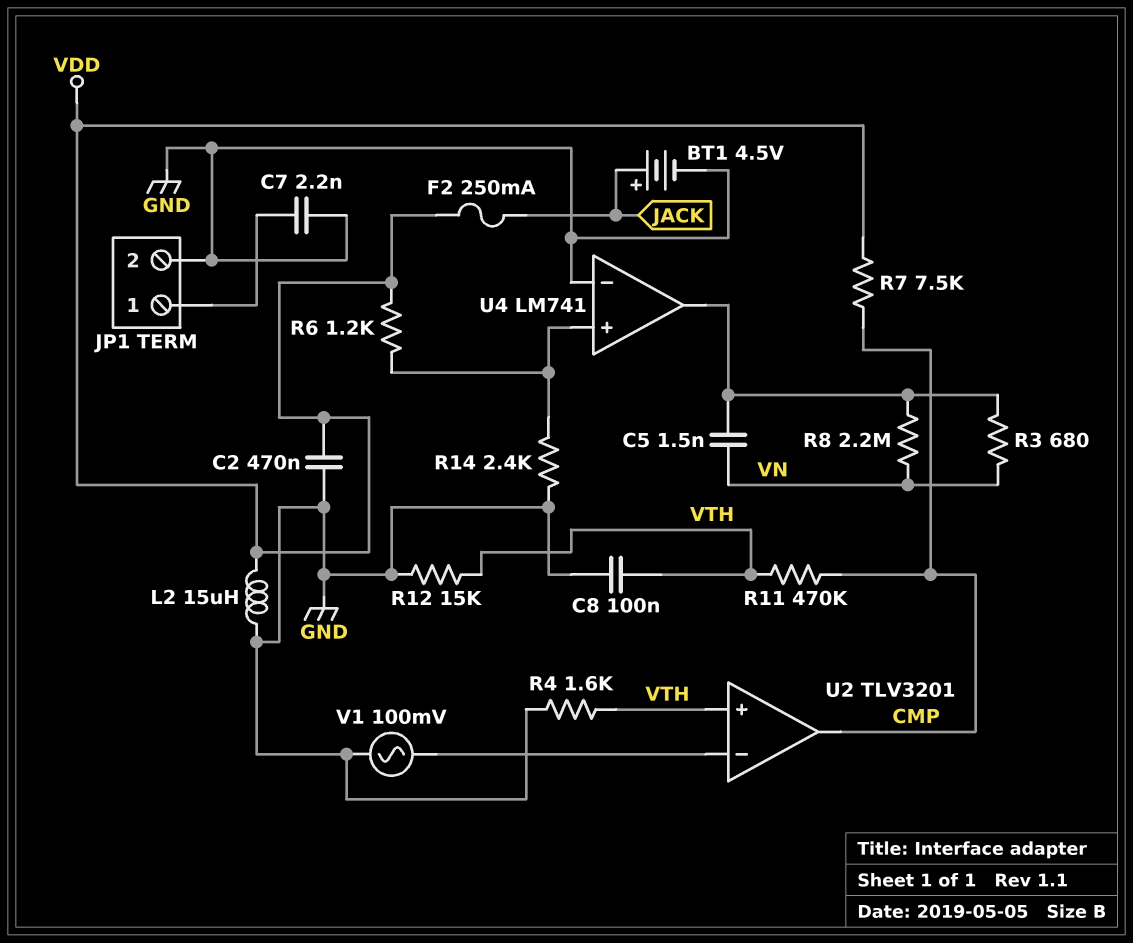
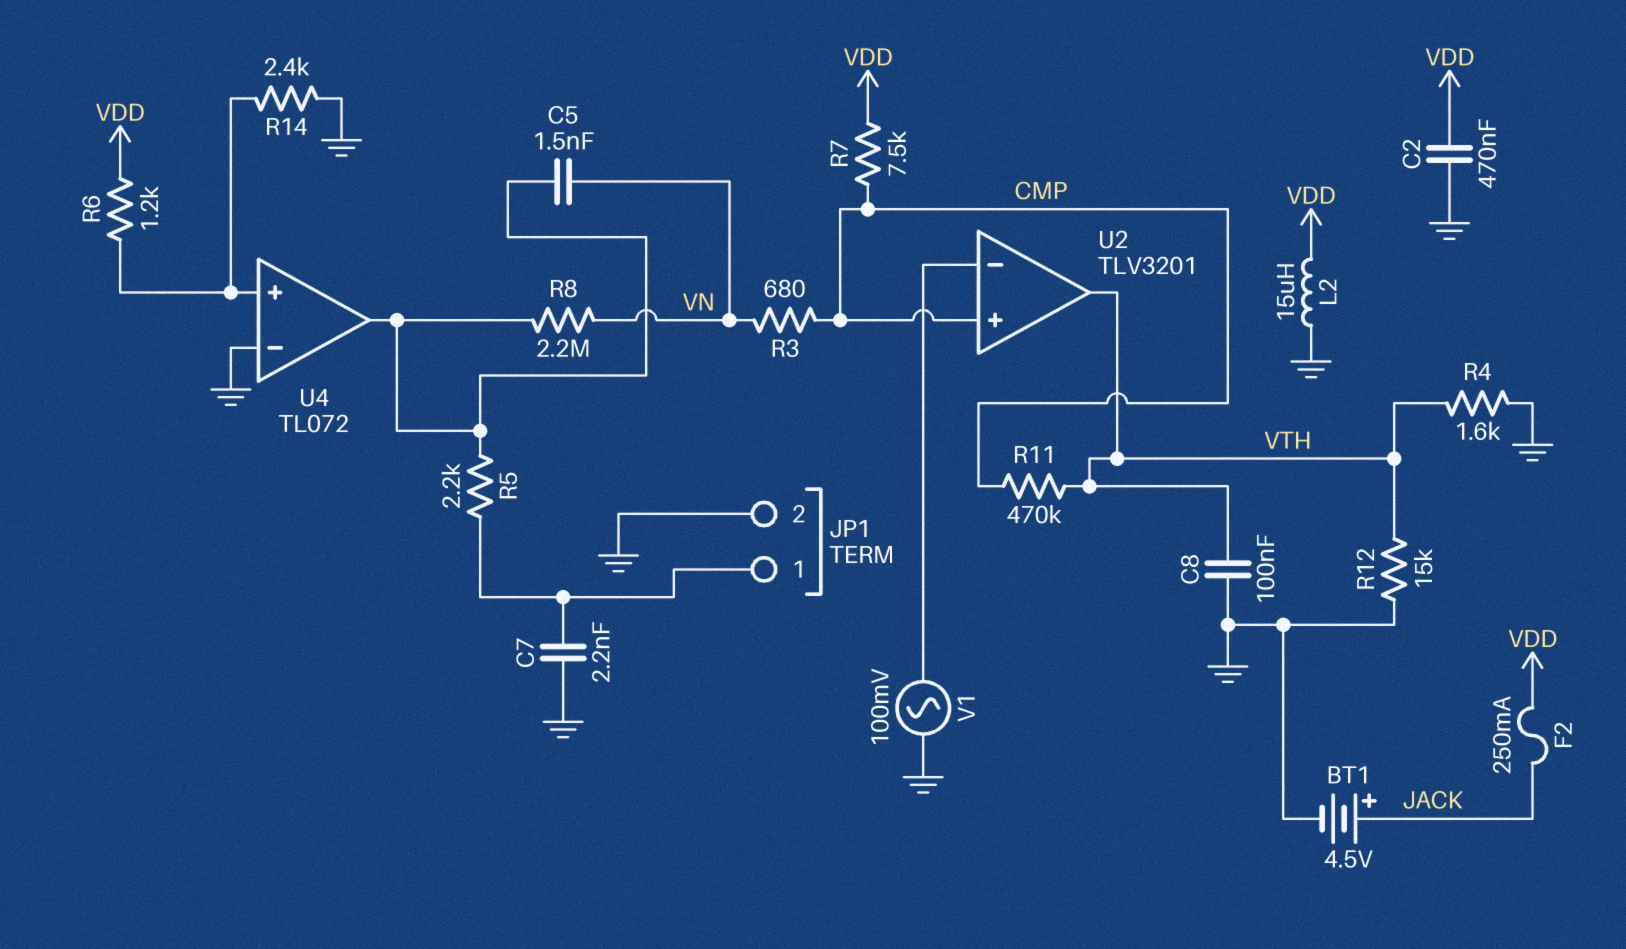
R3: 680 (U4/out, VN) -> 680 (CMP, VN)
R5: none -> 2.2k (JP1/1, U4/out)
U2 pin in+: VTH -> CMP
U2 pin out: CMP -> VTH
U4: LM741 -> TL072

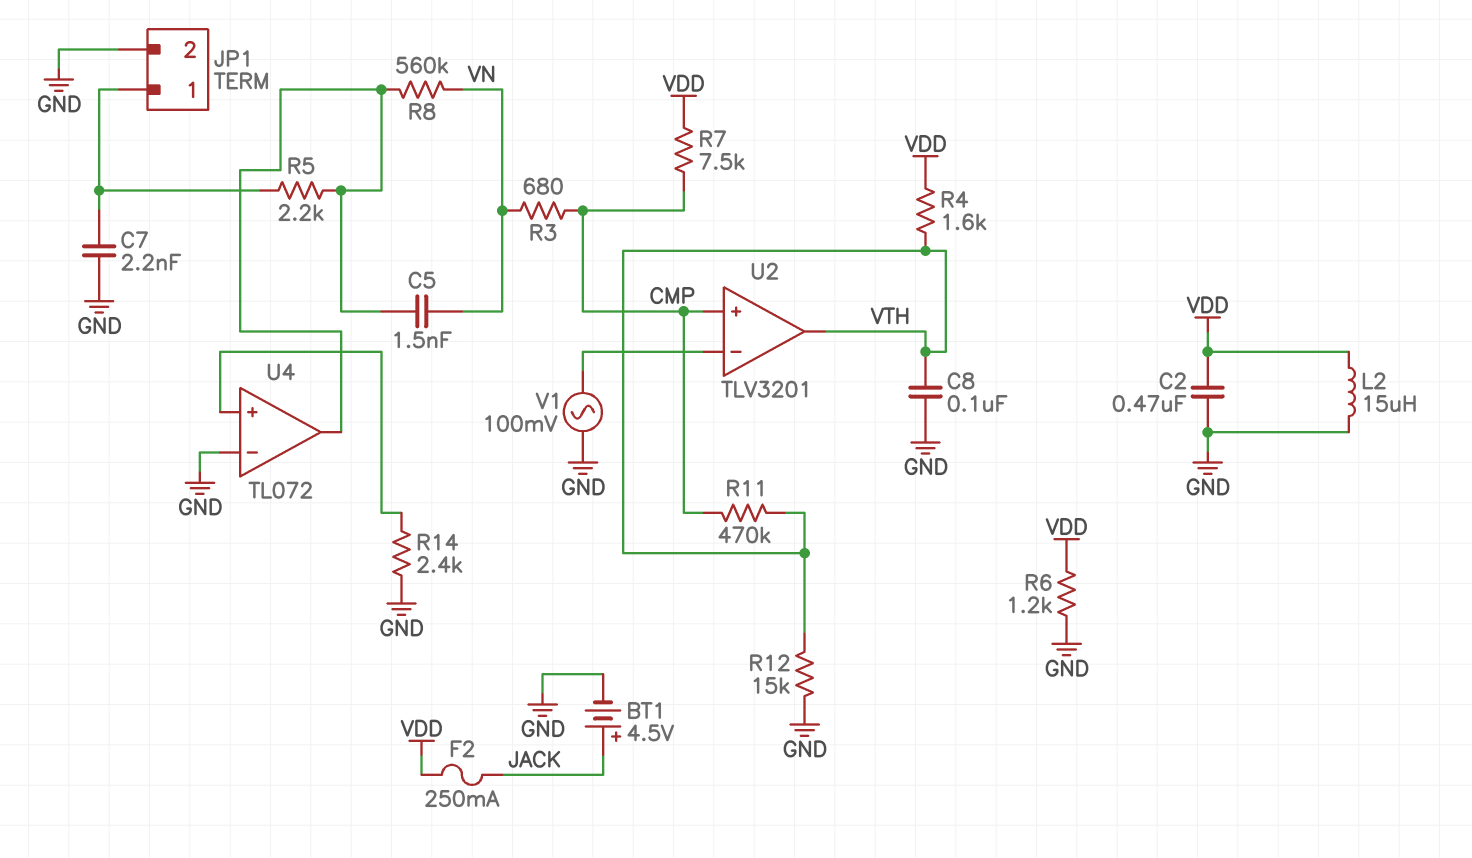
R4: 1.6k (GND, VTH) -> 1.6k (VDD, VTH)
R6: 1.2k (U4/in+, VDD) -> 1.2k (GND, VDD)
R8: 2.2M (U4/out, VN) -> 560k (U4/out, VN)

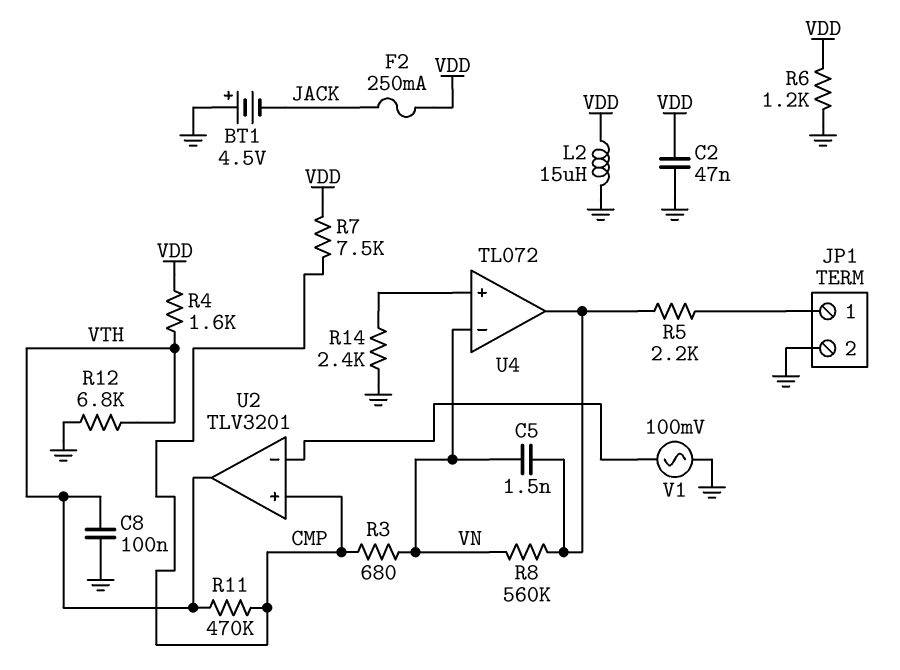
BT1: 4.5V (plus JACK, minus GND) -> 4.5V (plus GND, minus JACK)
C2: 470nF (GND, VDD) -> 47nF (GND, VDD)
C7: 2.2nF (GND, JP1/1) -> none
R12: 15k (GND, VTH) -> 6.8k (GND, VTH)
U4 pin in-: GND -> VN

